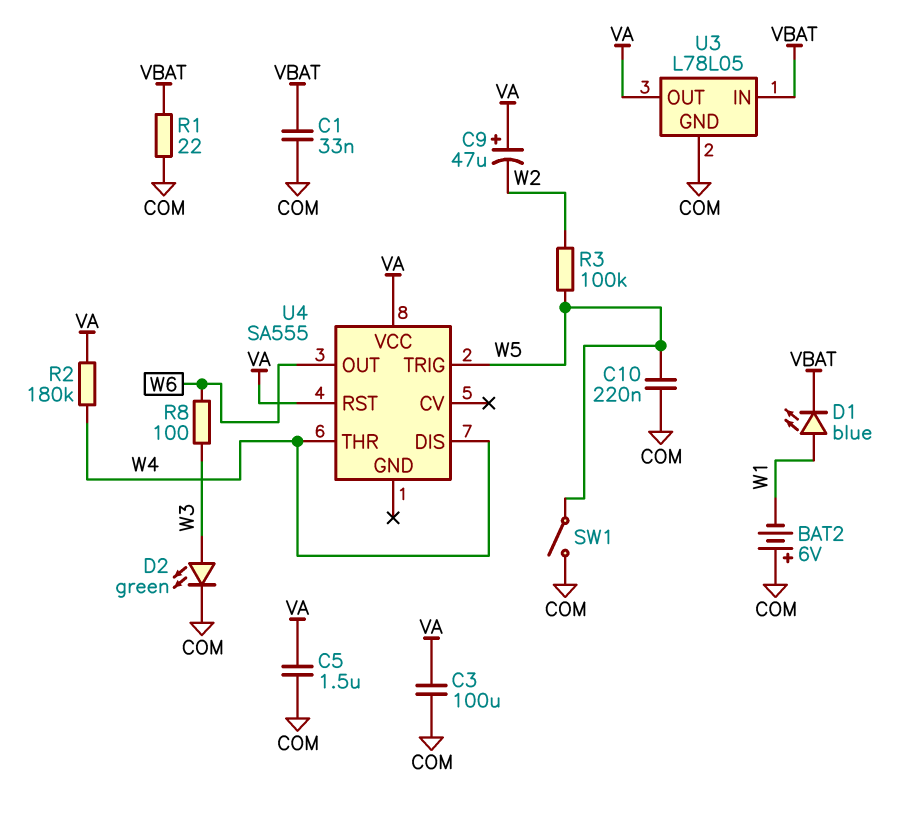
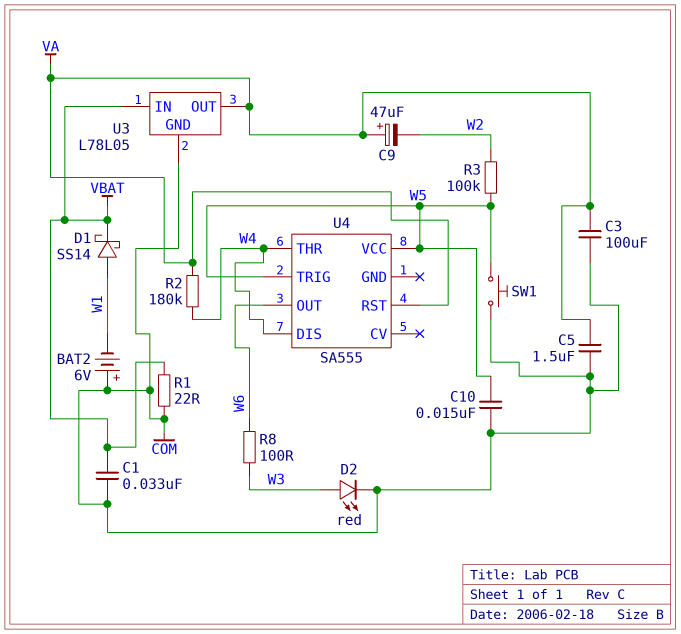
C10: 220nF (COM, W5) -> 15nF (COM, W5)
D1: LED blue (A W1, K VBAT) -> schottky SS14 (A W1, K VBAT)
D2: LED green (A W3, K COM) -> LED red (A W3, K COM)
SW1: switch (COM, W5) -> button (COM, W5)
U4 pin VCC: VA -> W5

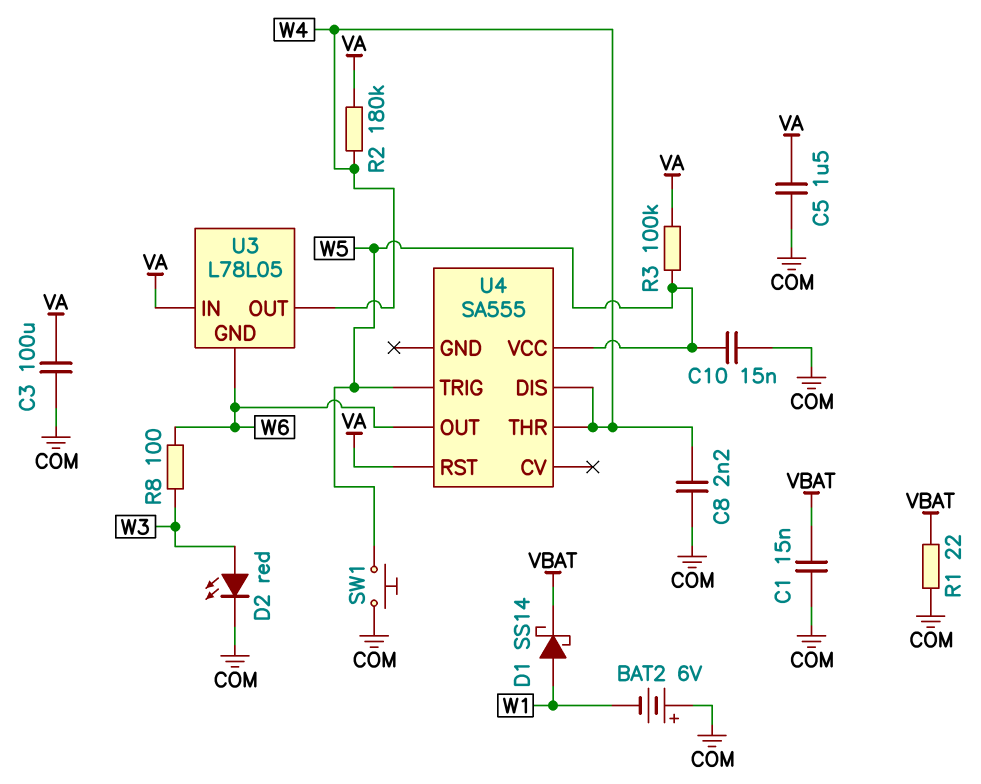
C1: 33nF (COM, VBAT) -> 15nF (COM, VBAT)
C8: none -> 2.2nF (COM, W4)
C9: 47uF (plus VA, minus W2) -> none
R3: 100k (W2, W5) -> 100k (VA, W5)
U3 pin GND: COM -> W6
U3 pin IN: VBAT -> VA
U3 pin OUT: VA -> W4

